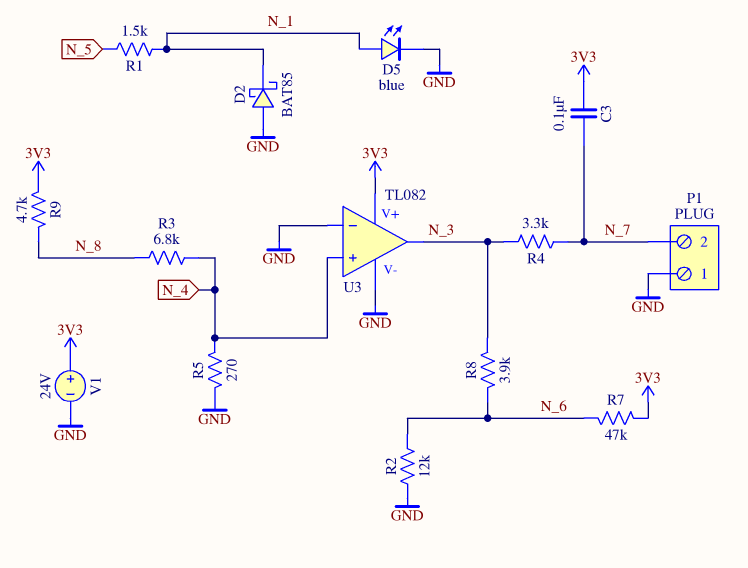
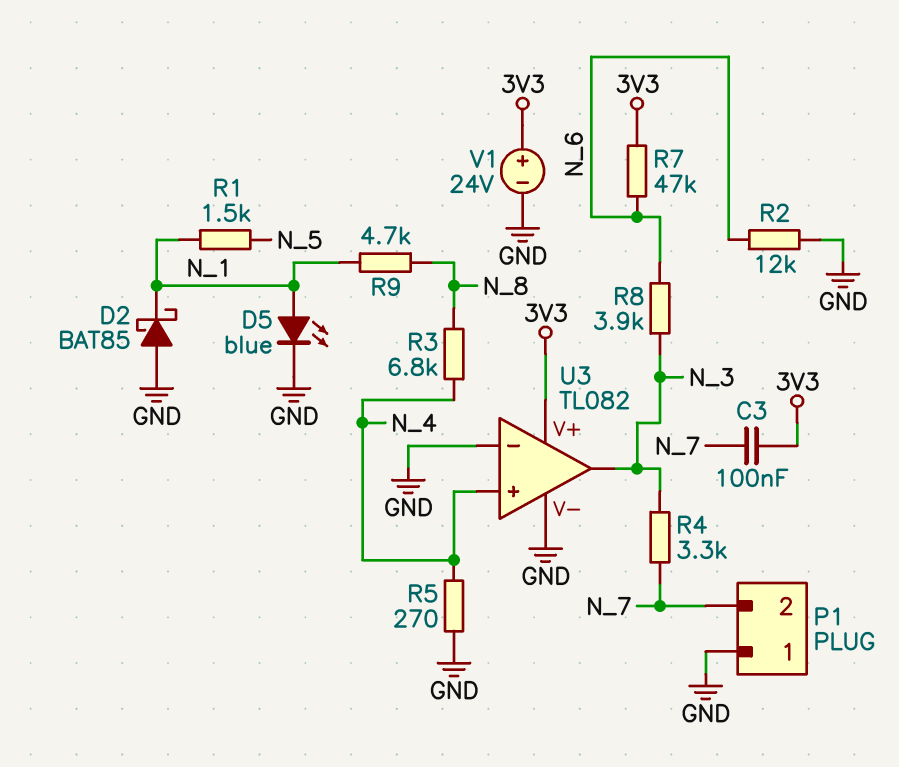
R9: 4.7k (3V3, N_8) -> 4.7k (N_1, N_8)

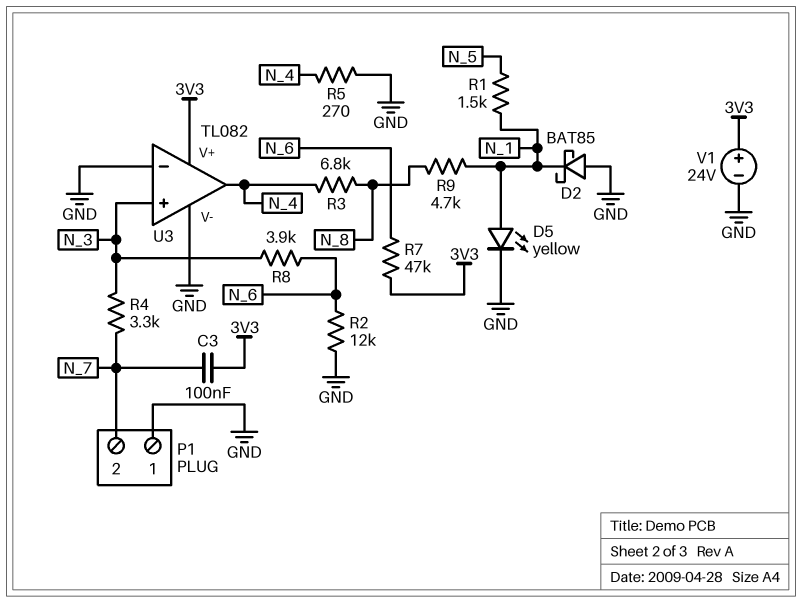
D5: LED blue (A N_1, K GND) -> LED yellow (A N_1, K GND)
U3 pin in+: N_4 -> N_3
U3 pin out: N_3 -> N_4

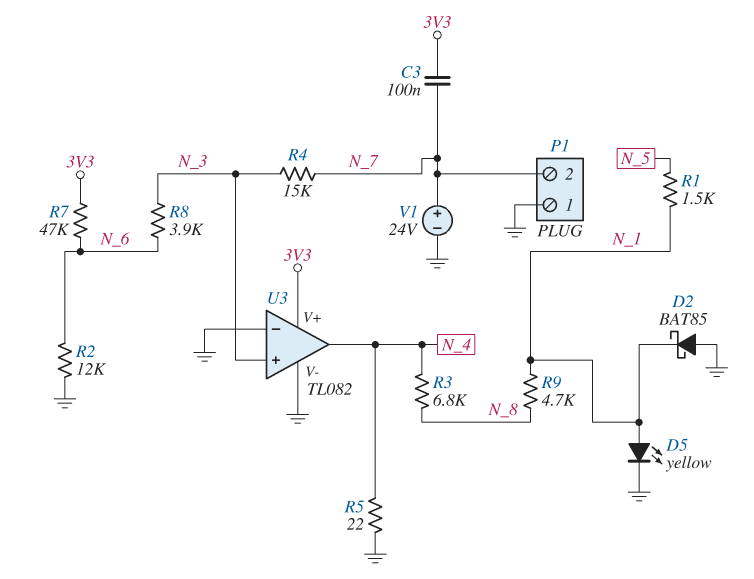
R4: 3.3k (N_3, N_7) -> 15k (N_3, N_7)
R5: 270 (GND, N_4) -> 22 (GND, N_4)
V1: 24V (plus 3V3, minus GND) -> 24V (plus N_7, minus GND)

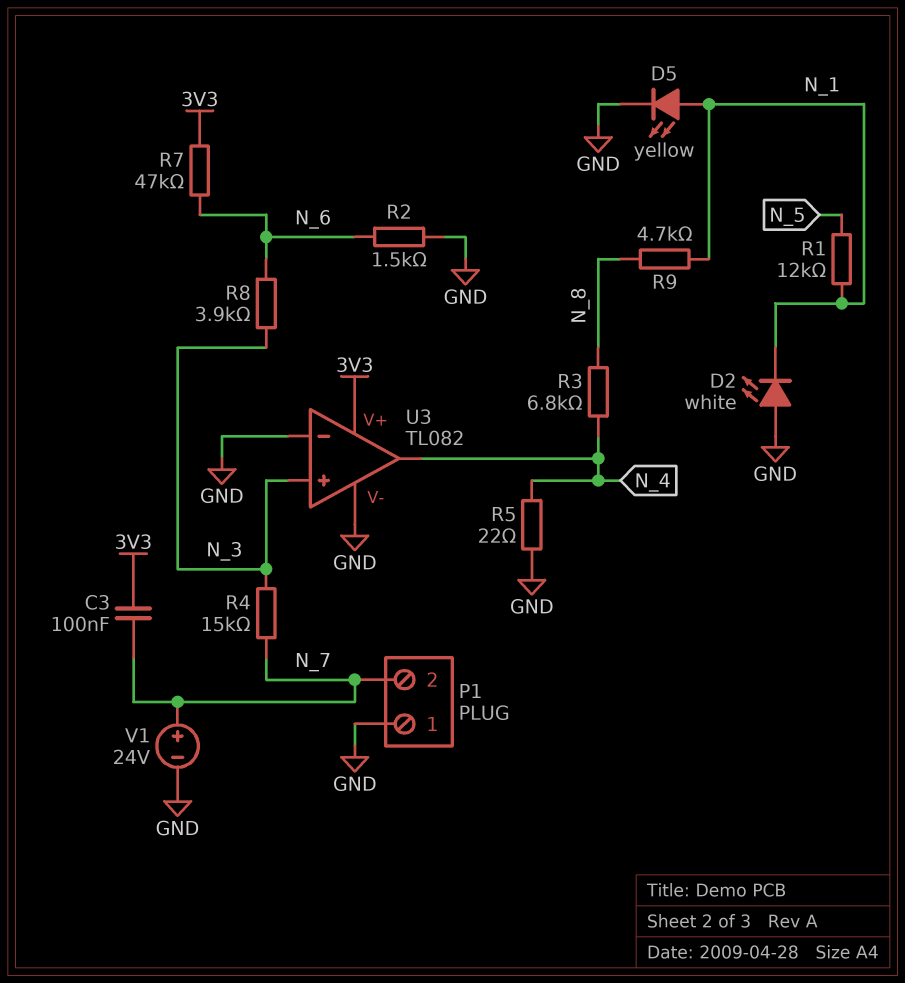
D2: schottky BAT85 (A GND, K N_1) -> LED white (A GND, K N_1)
R1: 1.5k (N_1, N_5) -> 12k (N_1, N_5)
R2: 12k (GND, N_6) -> 1.5k (GND, N_6)

